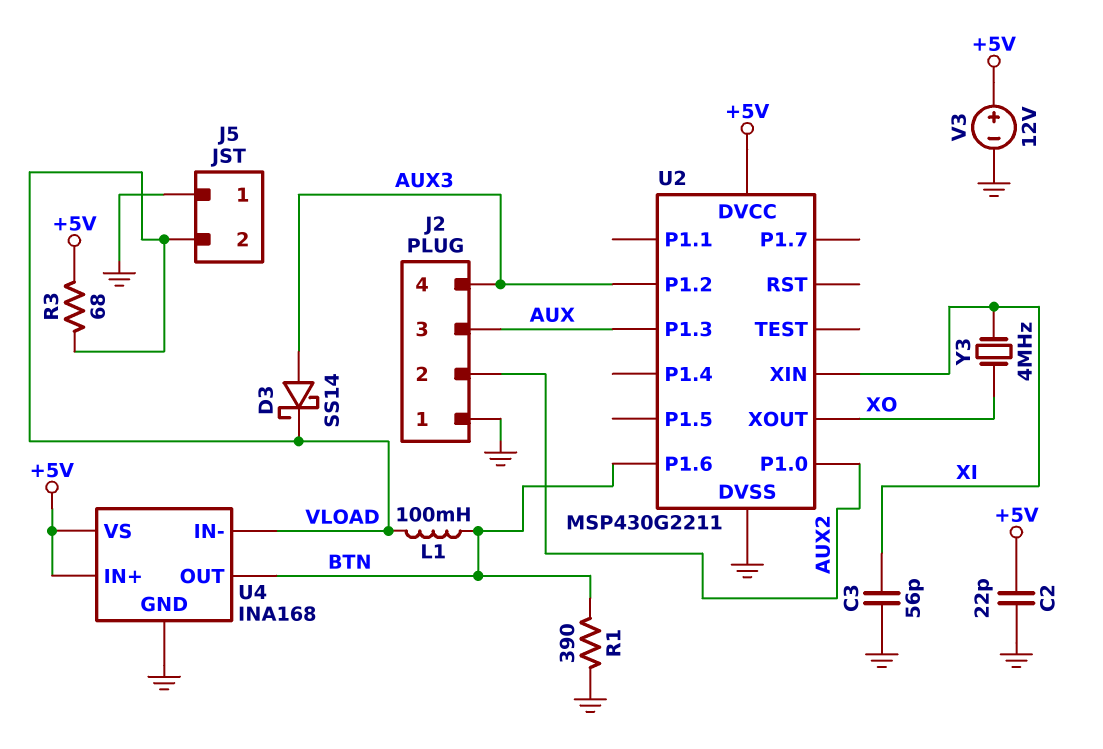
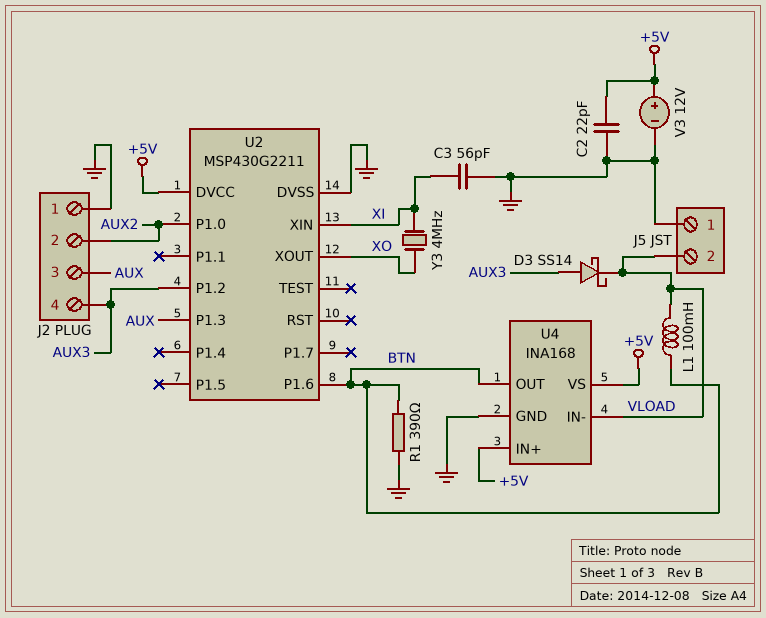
R3: 68 (+5V, VLOAD) -> none

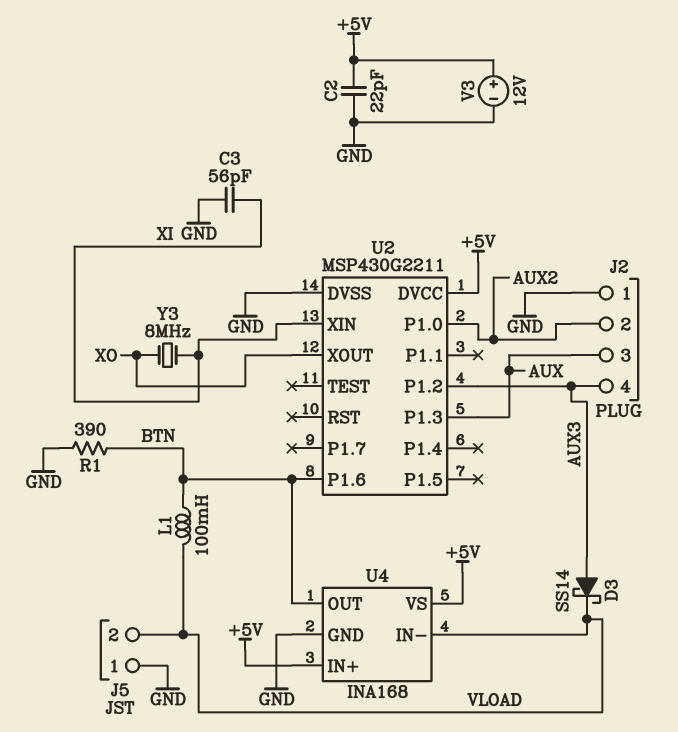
Y3: 4MHz (XI, XO) -> 8MHz (XI, XO)

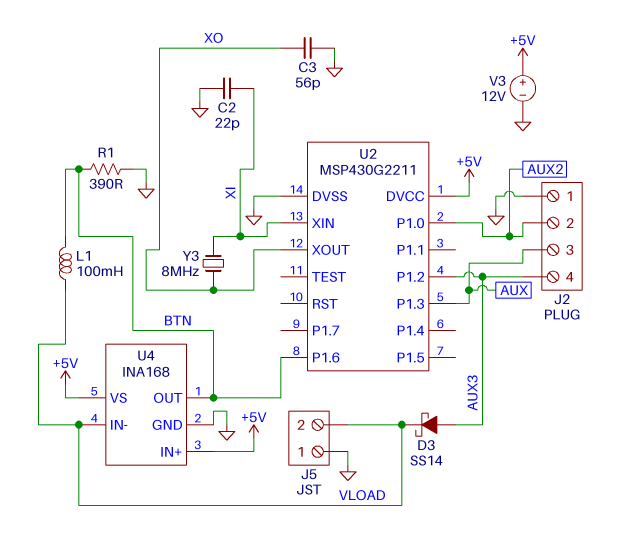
C2: 22pF (+5V, GND) -> 22pF (GND, XI)
C3: 56pF (GND, XI) -> 56pF (GND, XO)

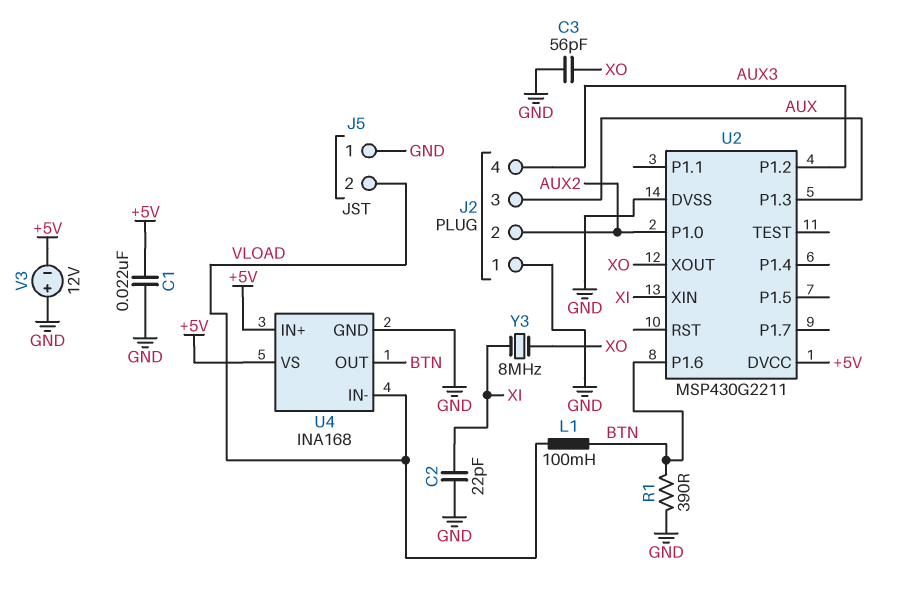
C1: none -> 22nF (+5V, GND)
D3: schottky SS14 (A AUX3, K VLOAD) -> none
V3: 12V (plus +5V, minus GND) -> 12V (plus GND, minus +5V)

